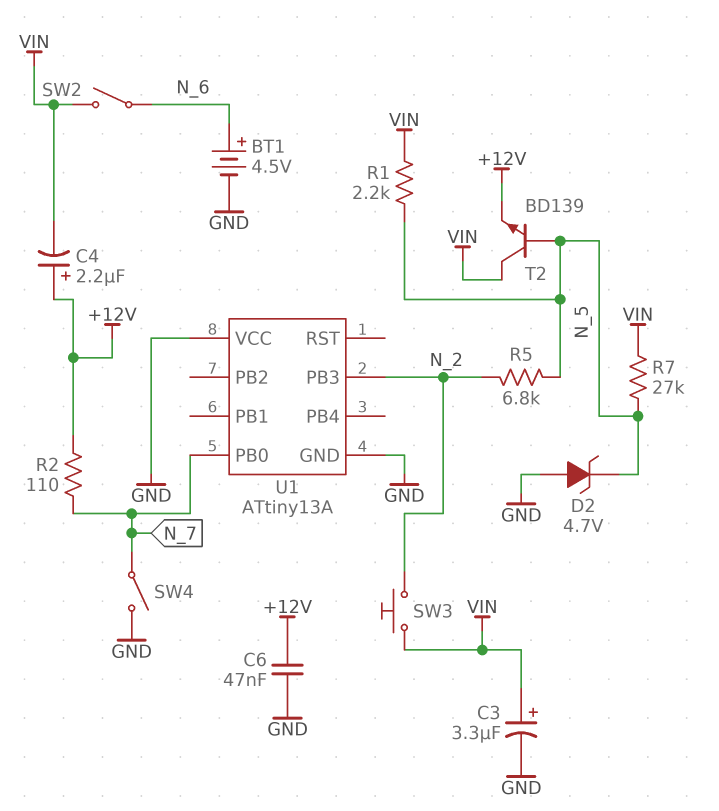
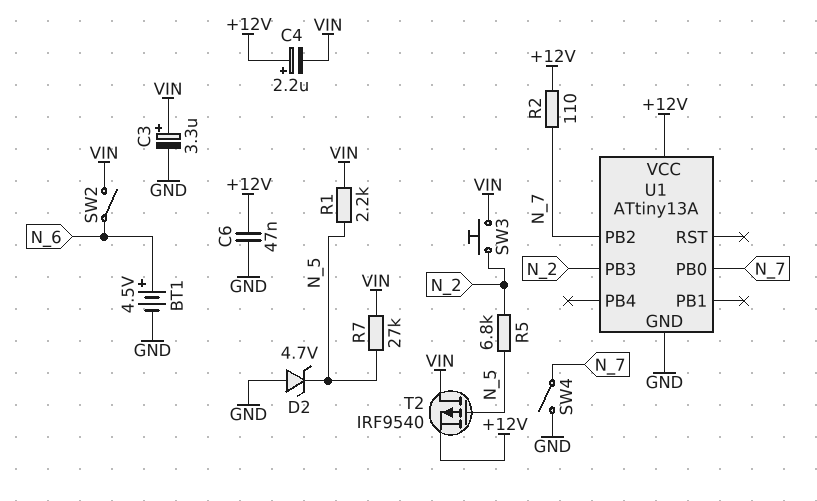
T2: NPN BD139 (B N_5, C VIN, E +12V) -> PMOS IRF9540 (G N_5, D VIN, S +12V)
U1 pin PB2: none -> N_7
U1 pin VCC: GND -> +12V

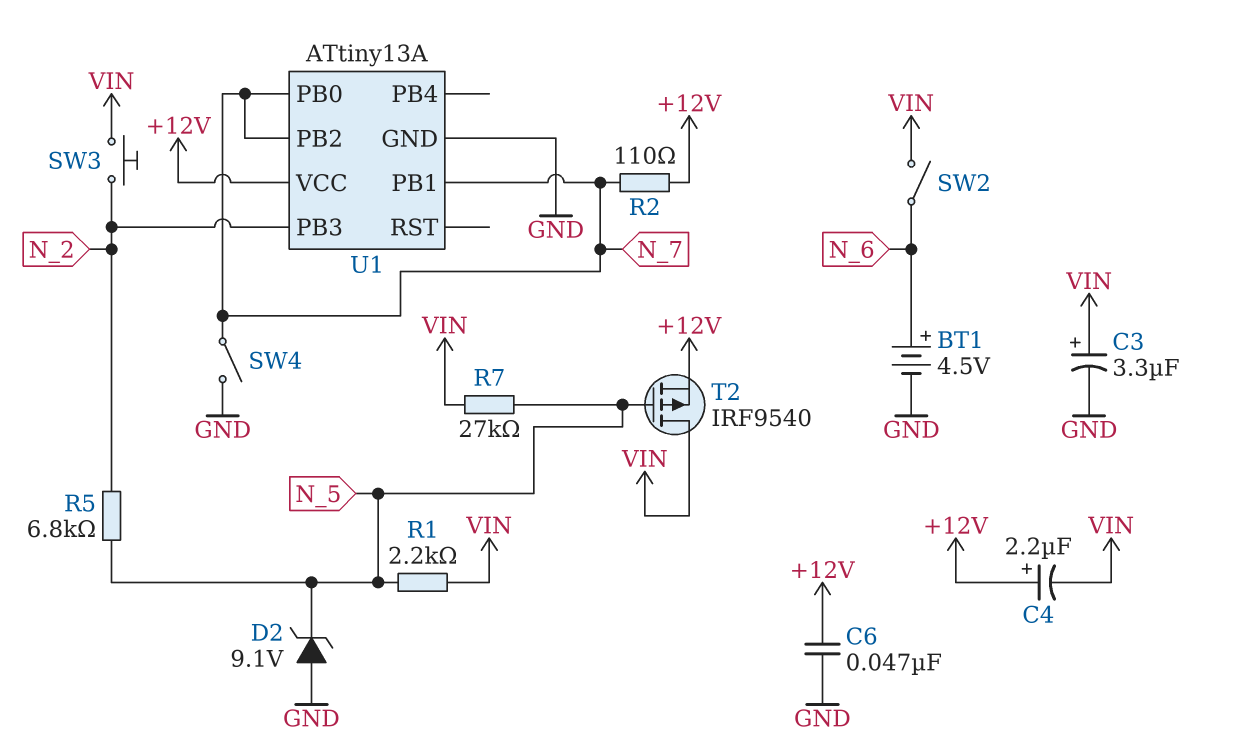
D2: zener 4.7V (A GND, K N_5) -> zener 9.1V (A GND, K N_5)
U1 pin PB1: none -> N_7

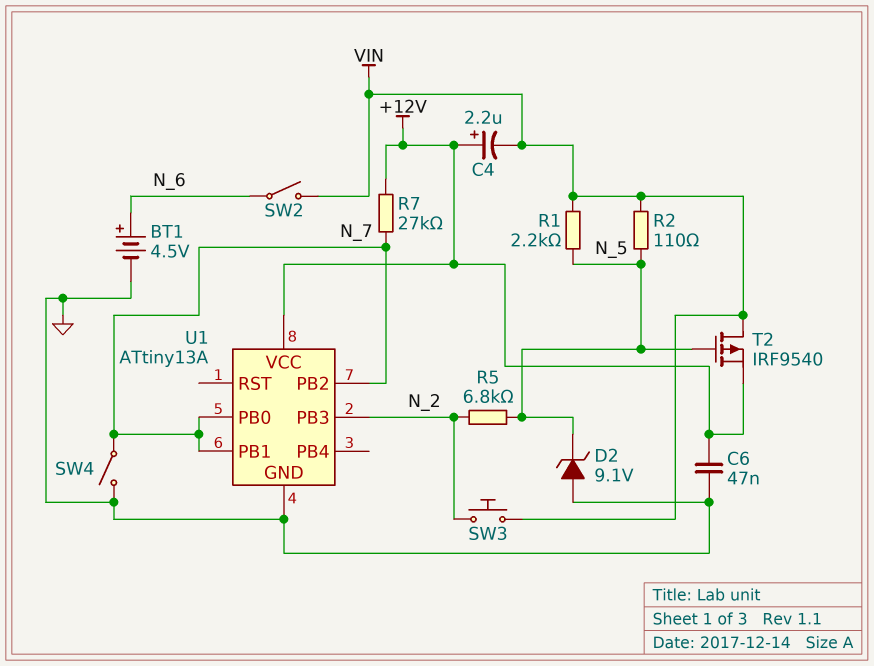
C3: 3.3uF (plus VIN, minus GND) -> none
R2: 110 (+12V, N_7) -> 110 (N_5, VIN)
R7: 27k (N_5, VIN) -> 27k (+12V, N_7)

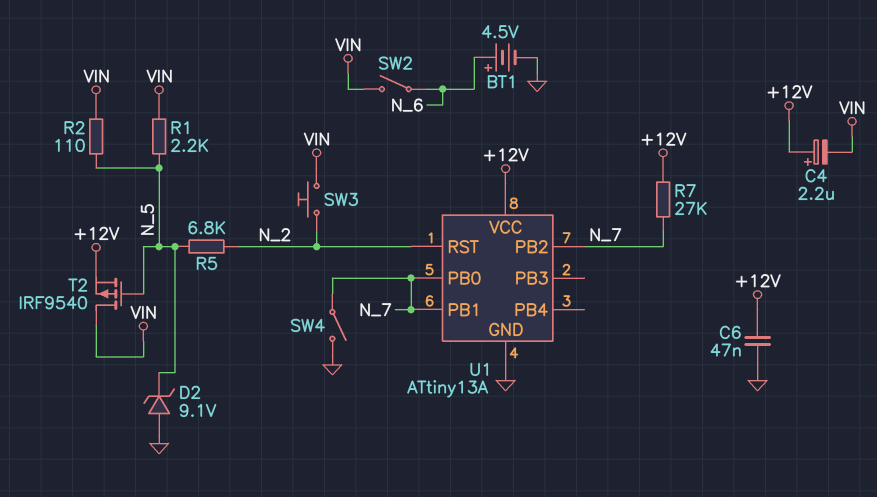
U1 pin PB3: N_2 -> none
U1 pin RST: none -> N_2

